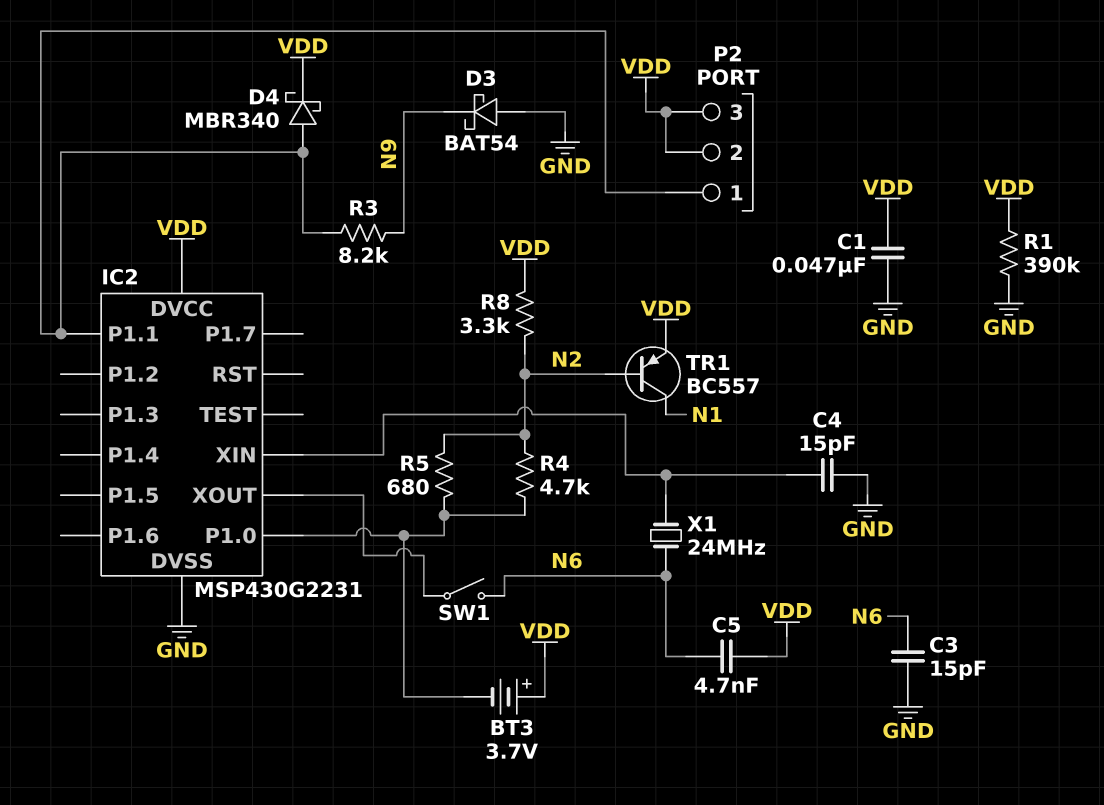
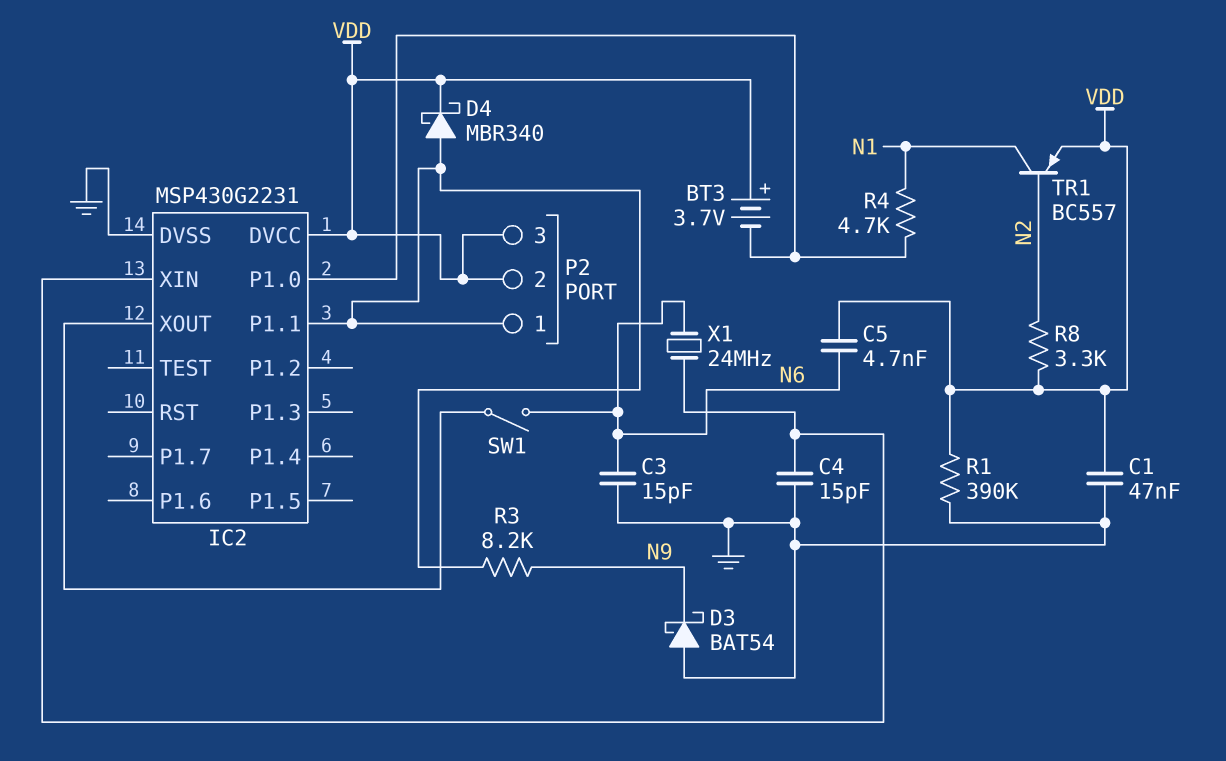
R4: 4.7k (IC2/P1.0, N2) -> 4.7k (IC2/P1.0, N1)
R5: 680 (IC2/P1.0, N2) -> none

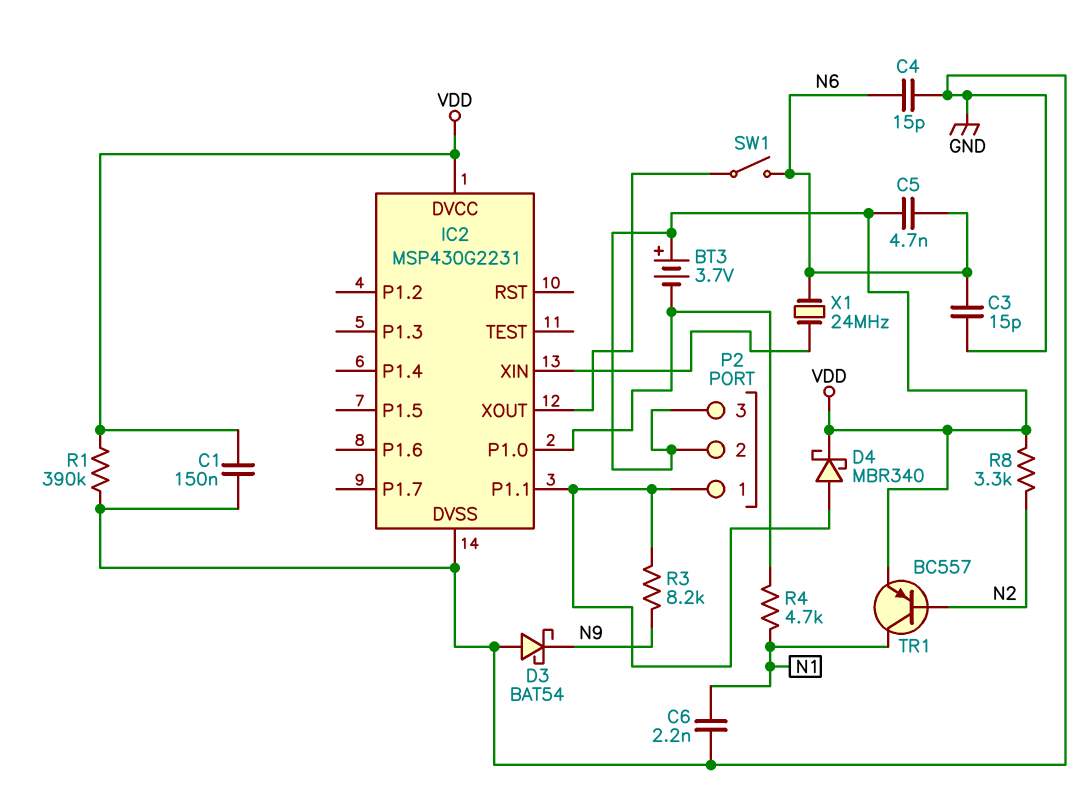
C1: 47nF (GND, VDD) -> 150nF (GND, VDD)
C4: 15pF (GND, IC2/XIN) -> 15pF (GND, N6)
C6: none -> 2.2nF (GND, N1)

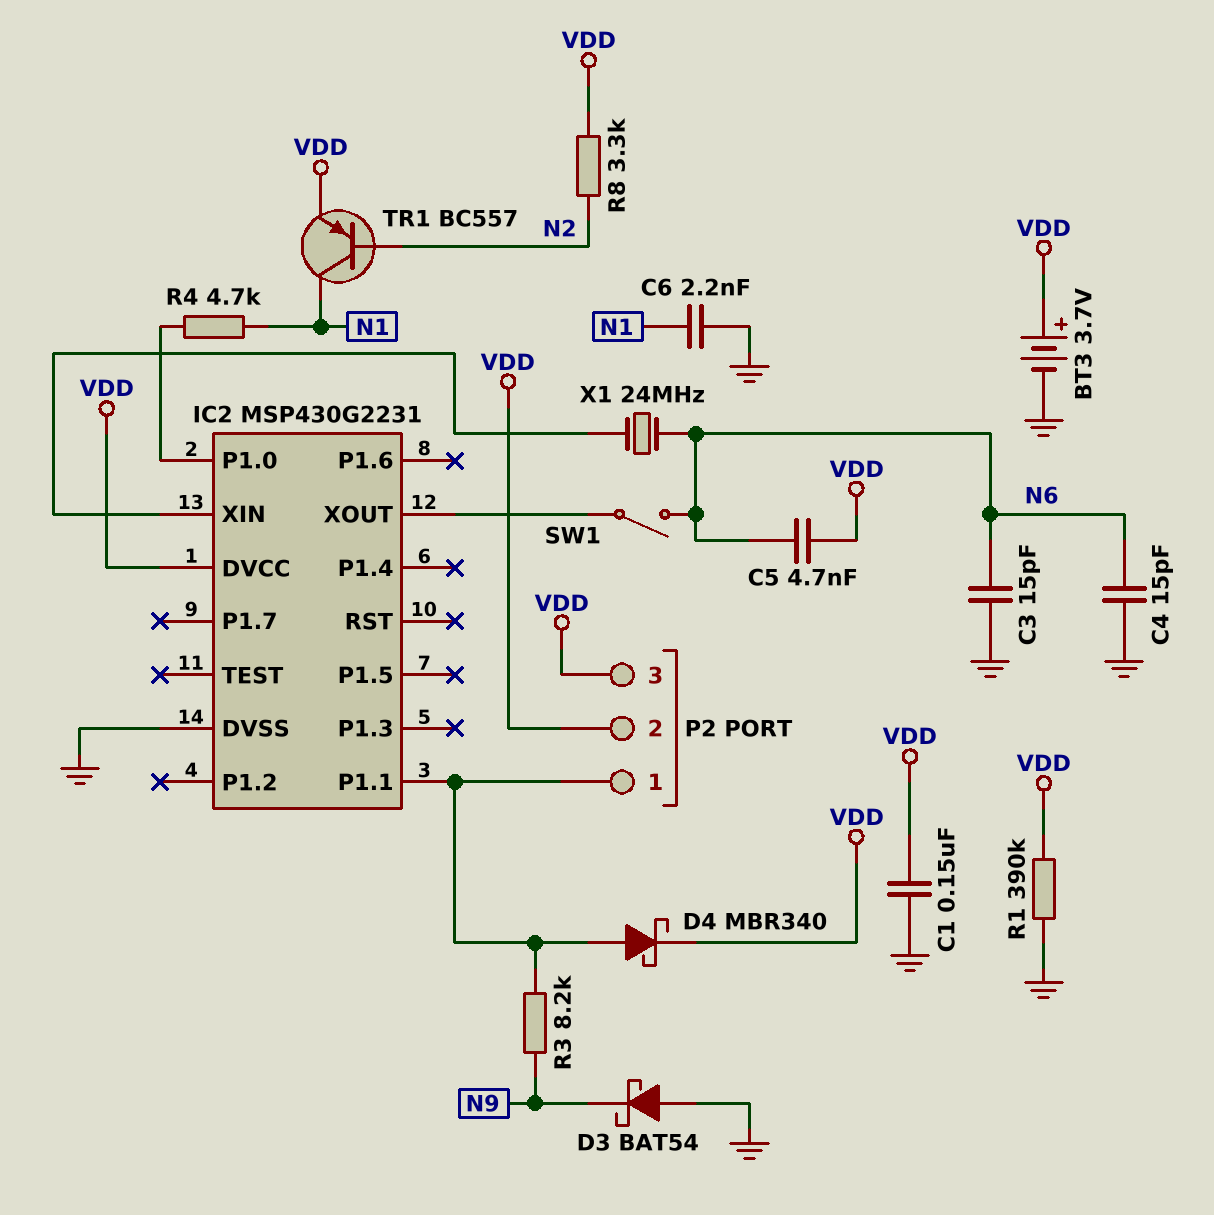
BT3: 3.7V (plus VDD, minus IC2/P1.0) -> 3.7V (plus VDD, minus GND)

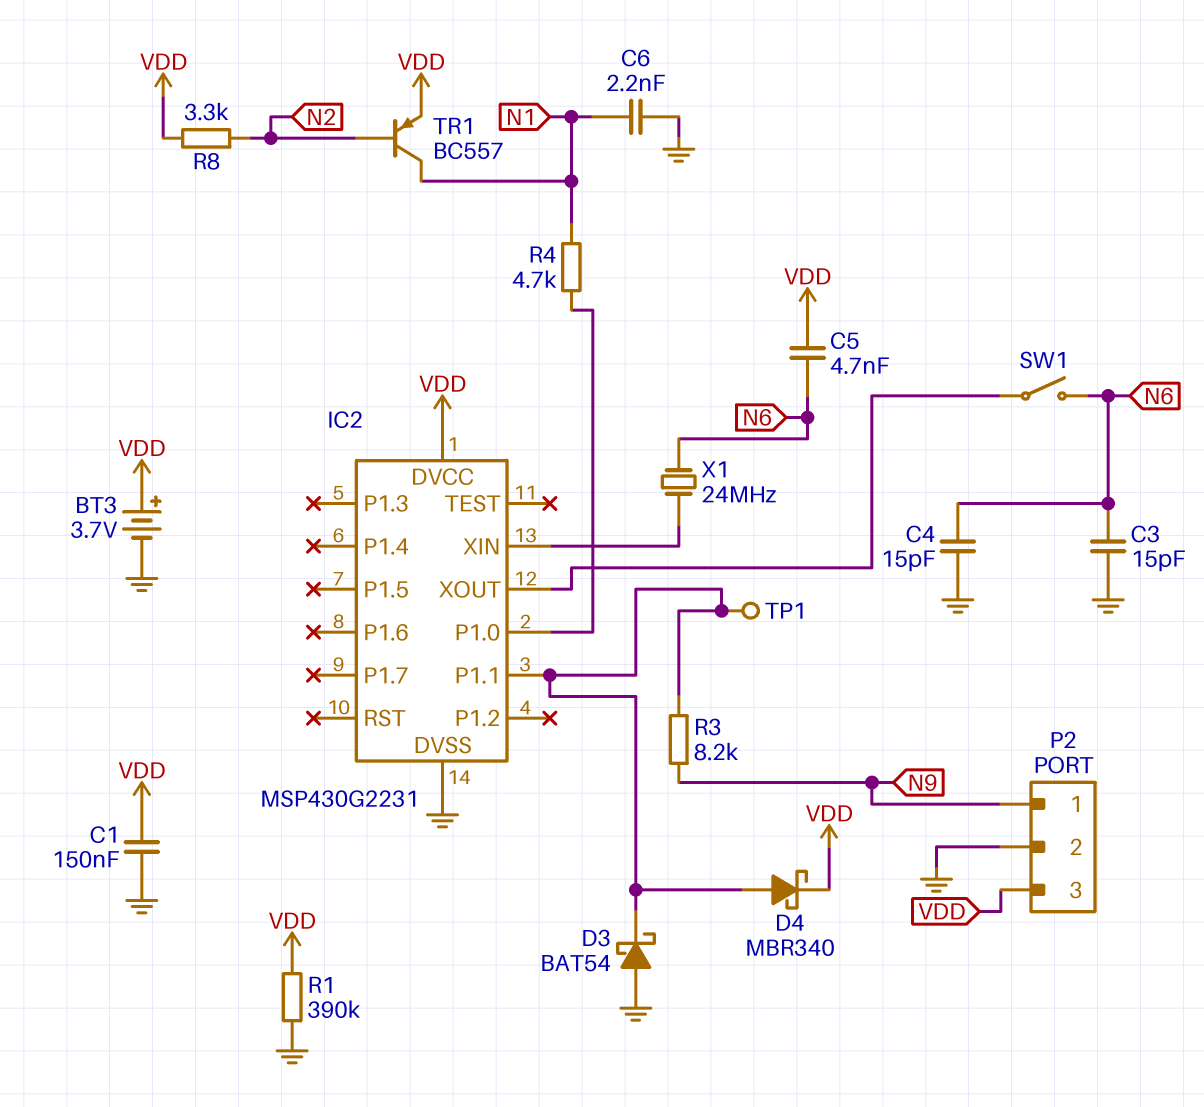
D3: schottky BAT54 (A GND, K N9) -> schottky BAT54 (A GND, K IC2/P1.1)
P2 pin 1: IC2/P1.1 -> N9
P2 pin 2: VDD -> GND
TP1: none -> test point (IC2/P1.1)

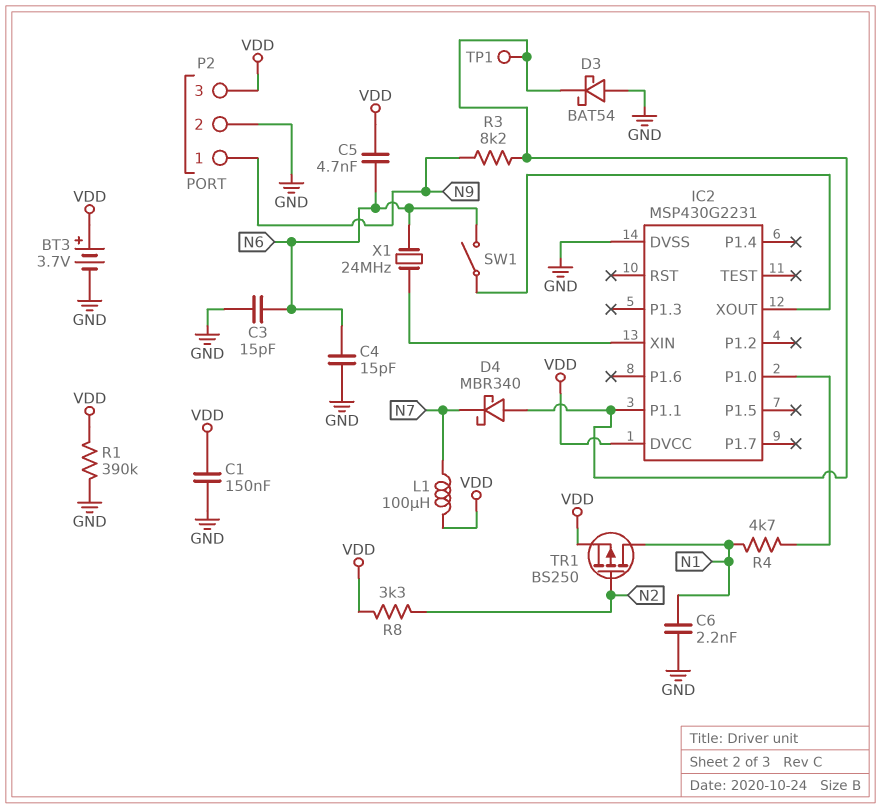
D4: schottky MBR340 (A IC2/P1.1, K VDD) -> schottky MBR340 (A IC2/P1.1, K N7)
L1: none -> 100uH (N7, VDD)
TR1: PNP BC557 (B N2, C N1, E VDD) -> PMOS BS250 (G N2, D N1, S VDD)

